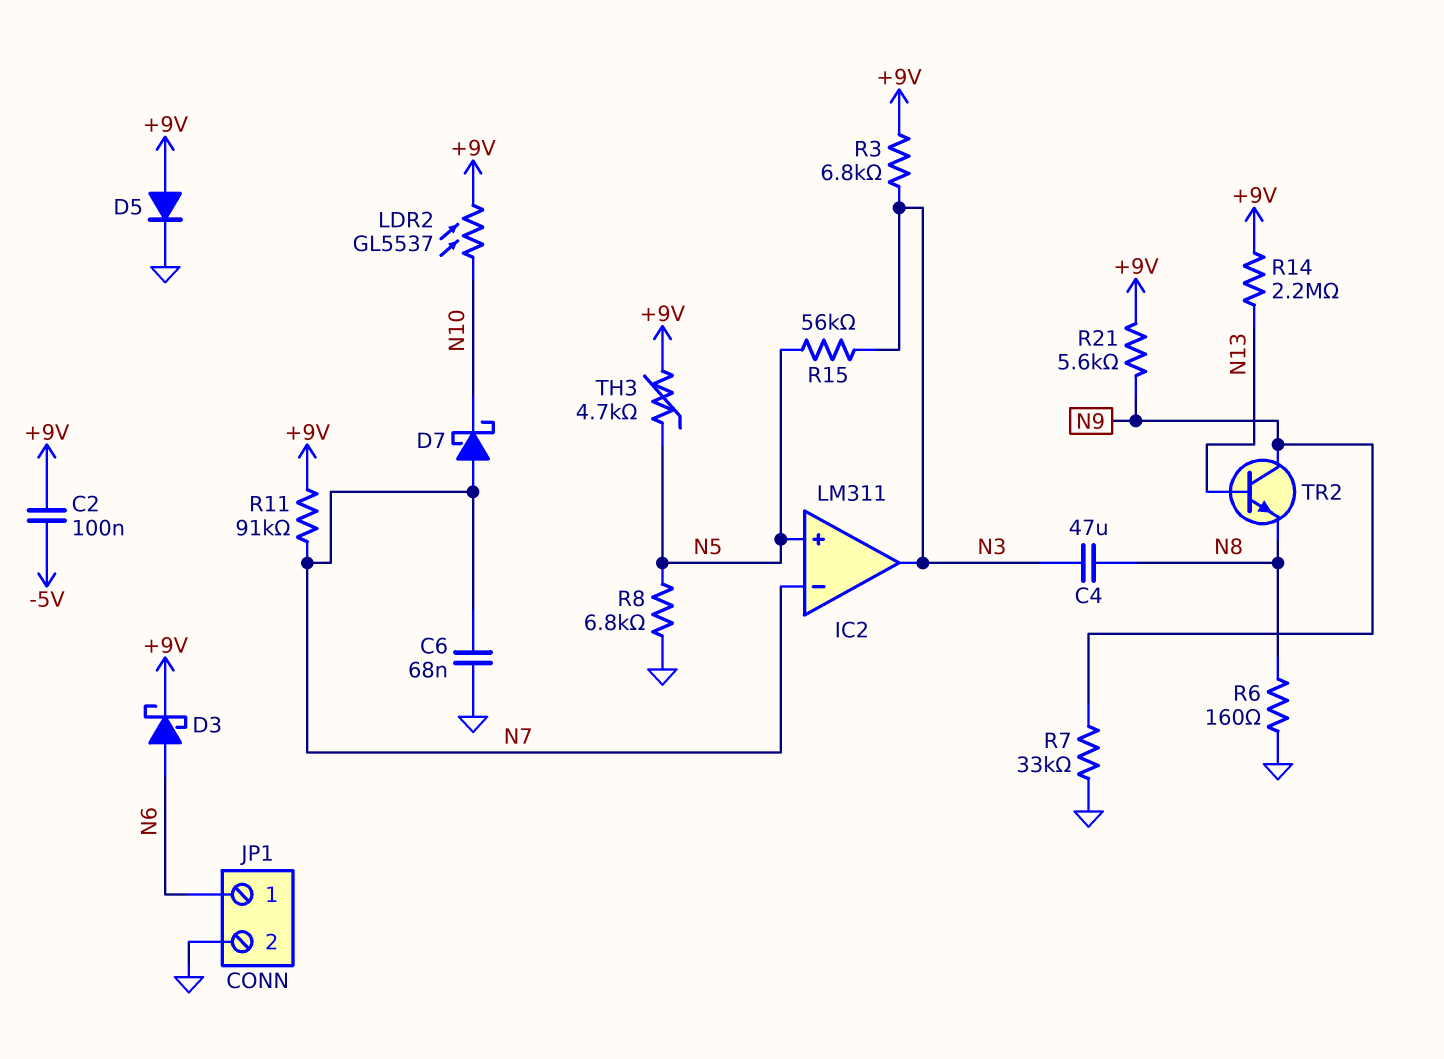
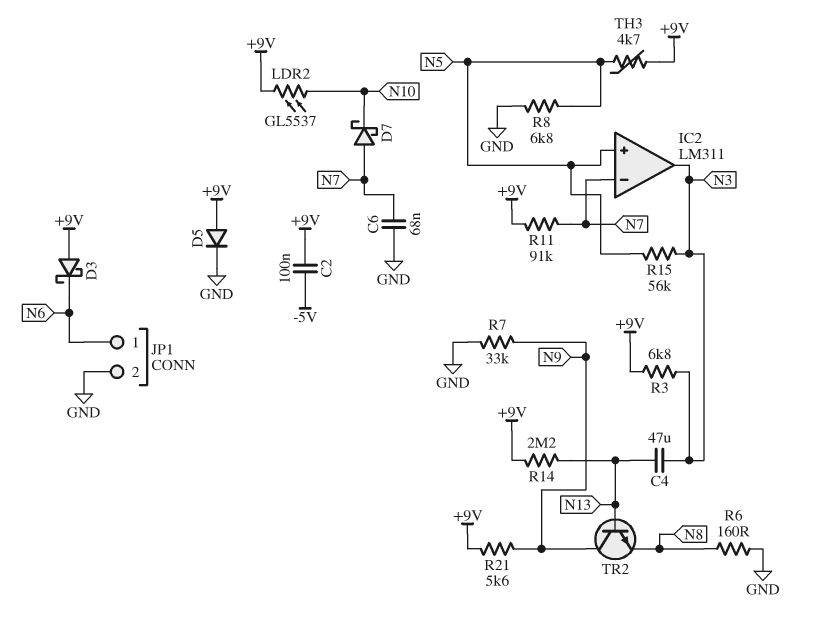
C4: 47uF (N3, N8) -> 47uF (N3, N13)
D3: schottky (A N6, K +9V) -> schottky (A +9V, K N6)

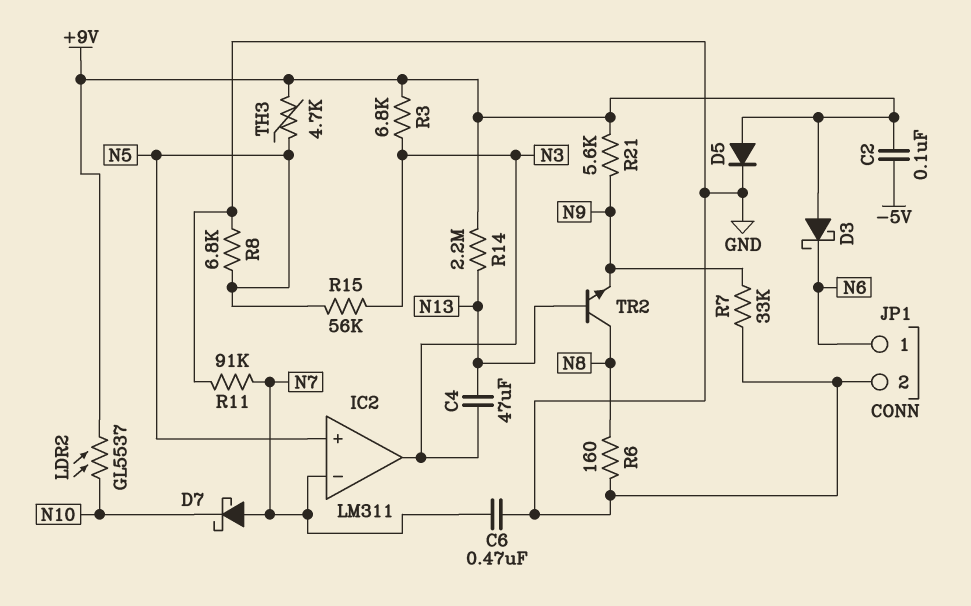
C6: 68nF (GND, N7) -> 470nF (GND, N7)
R11: 91k (+9V, N7) -> 91k (GND, N7)
TR2: NPN (B N13, C N9, E N8) -> NPN (B N13, C N8, E N9)

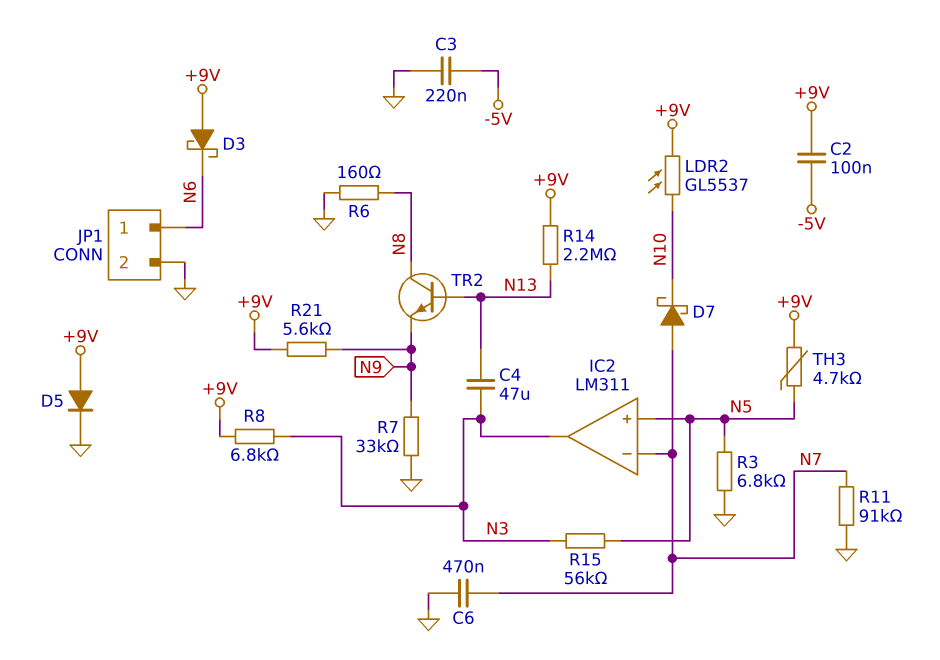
C3: none -> 220nF (-5V, GND)
R3: 6.8k (+9V, N3) -> 6.8k (GND, N5)
R8: 6.8k (GND, N5) -> 6.8k (+9V, N3)

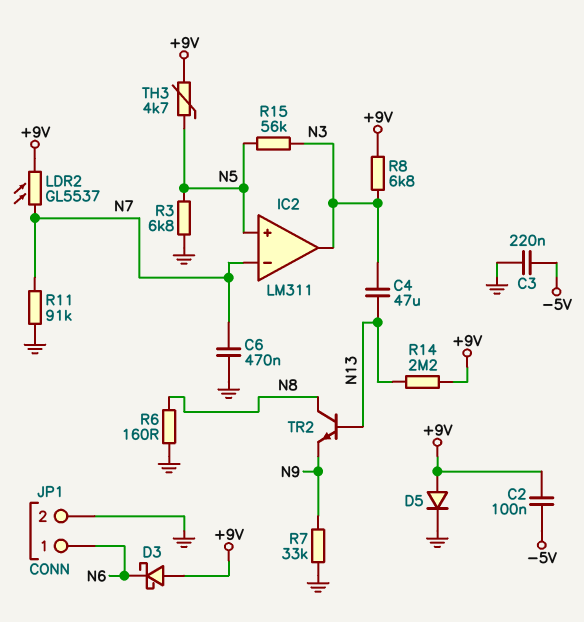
D7: schottky (A N7, K N10) -> none
LDR2: GL5537 (+9V, N10) -> GL5537 (+9V, N7)
R21: 5.6k (+9V, N9) -> none

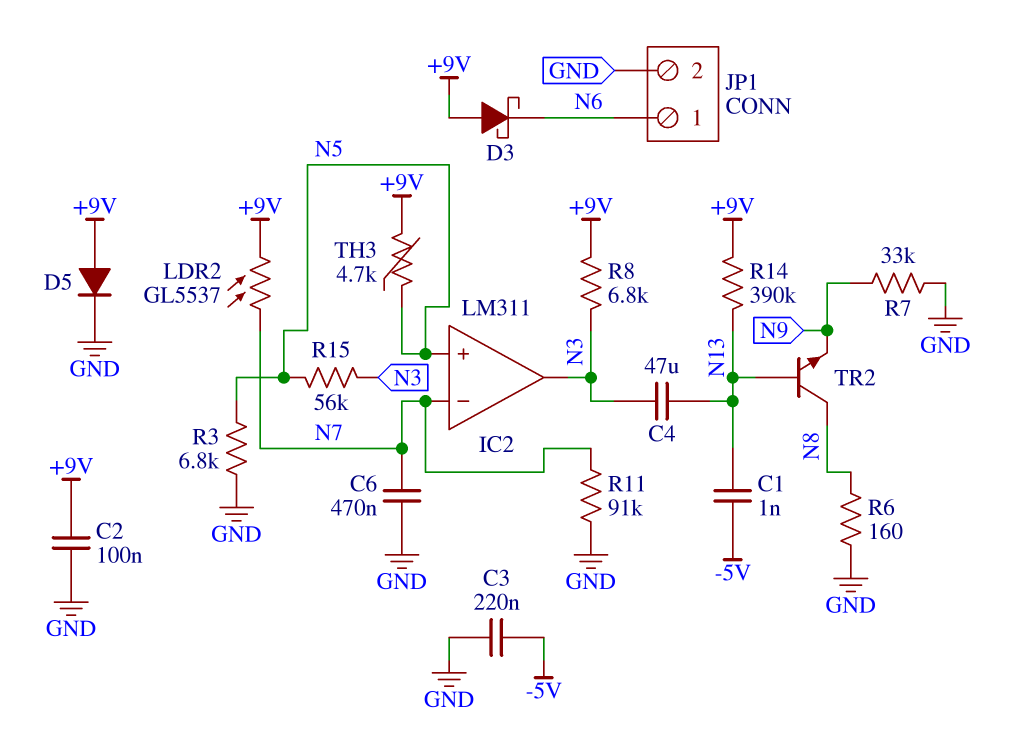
C1: none -> 1nF (-5V, N13)
C2: 100nF (+9V, -5V) -> 100nF (+9V, GND)
R14: 2.2M (+9V, N13) -> 390k (+9V, N13)

